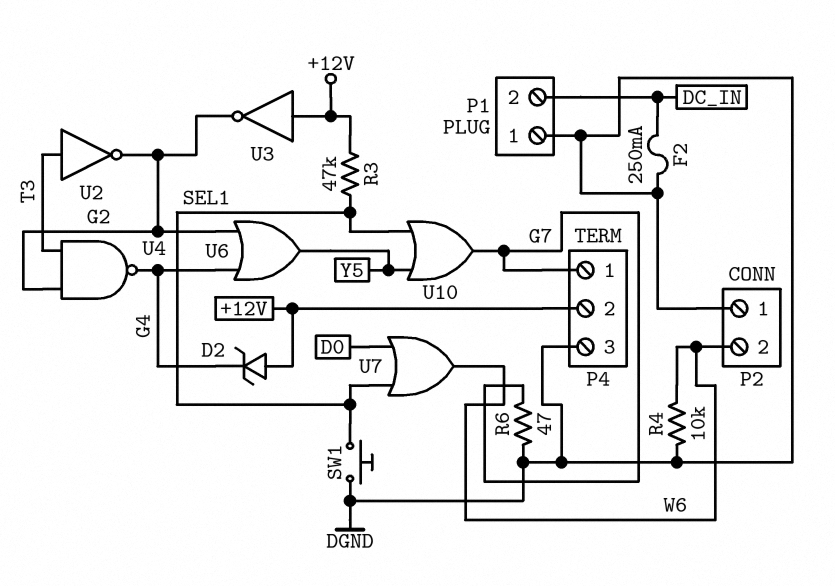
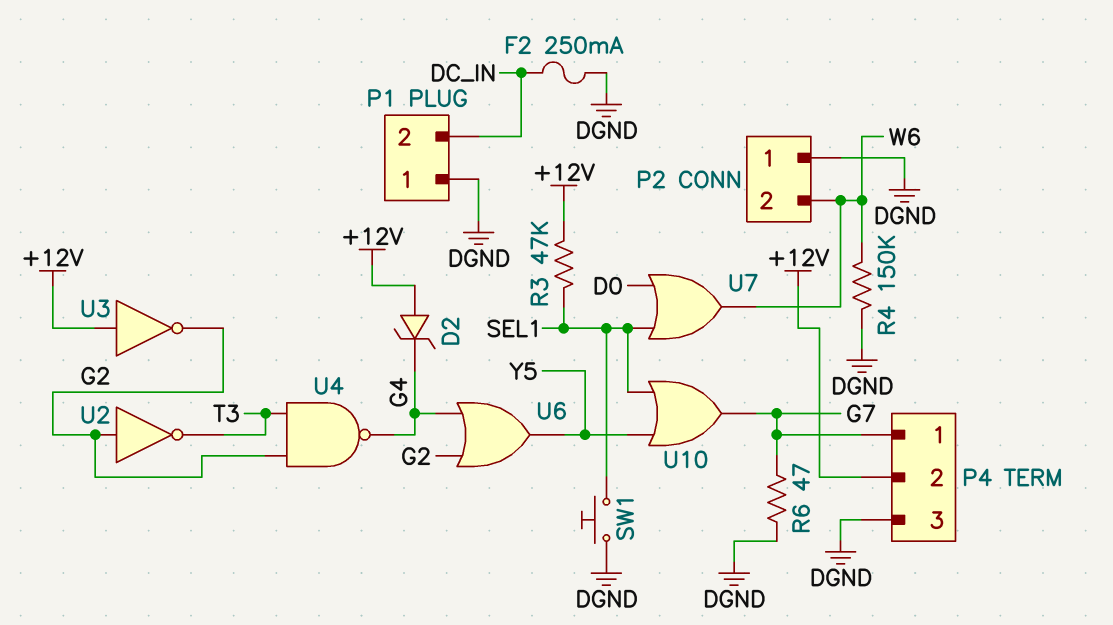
R4: 10k (DGND, W6) -> 150k (DGND, W6)
U2: NOT (in T3, out G2) -> NOT (in G2, out T3)

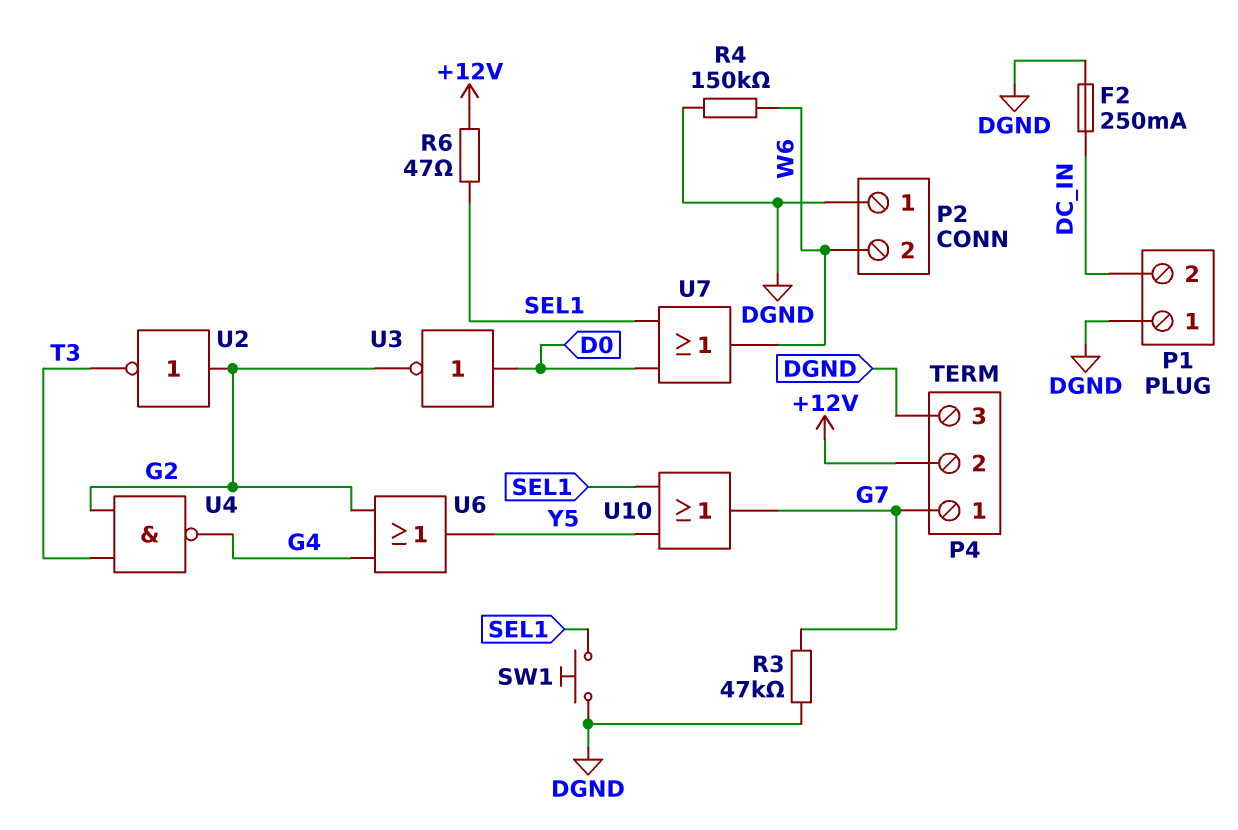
D2: zener (A +12V, K G4) -> none
R3: 47k (+12V, SEL1) -> 47k (DGND, G7)
R6: 47 (DGND, G7) -> 47 (+12V, SEL1)
U3: NOT (in +12V, out G2) -> NOT (in D0, out G2)

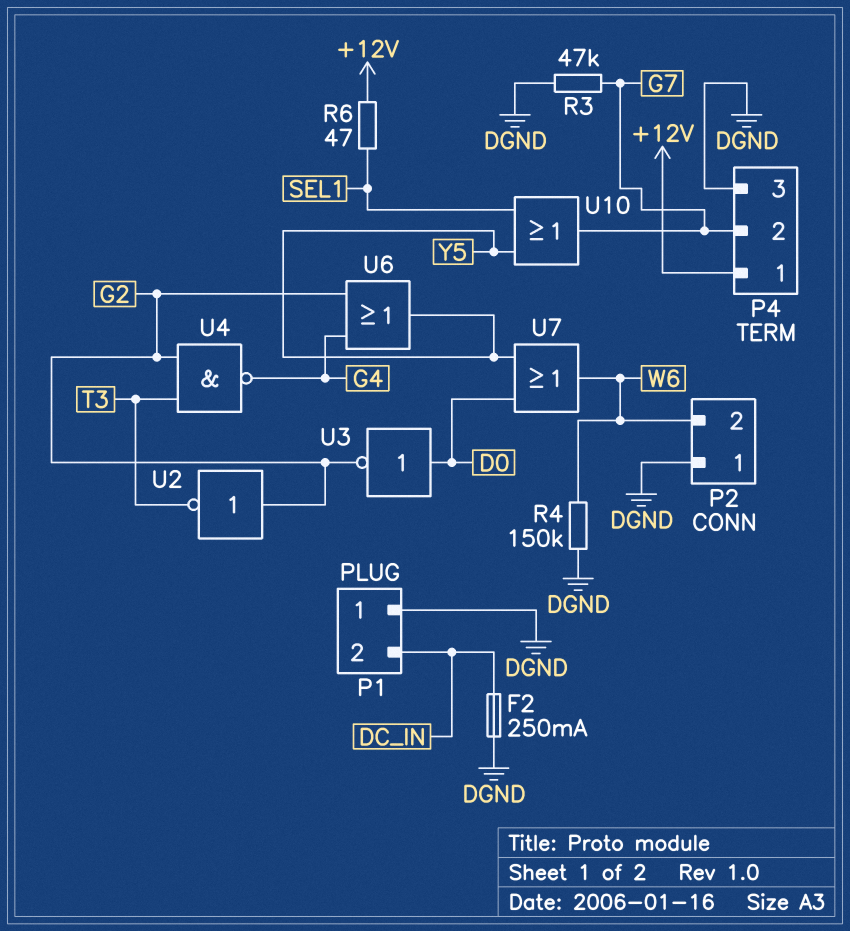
P4 pin 1: G7 -> +12V
P4 pin 2: +12V -> G7
SW1: button (DGND, SEL1) -> none
U7: OR (in D0, in SEL1, out W6) -> OR (in D0, in Y5, out W6)

